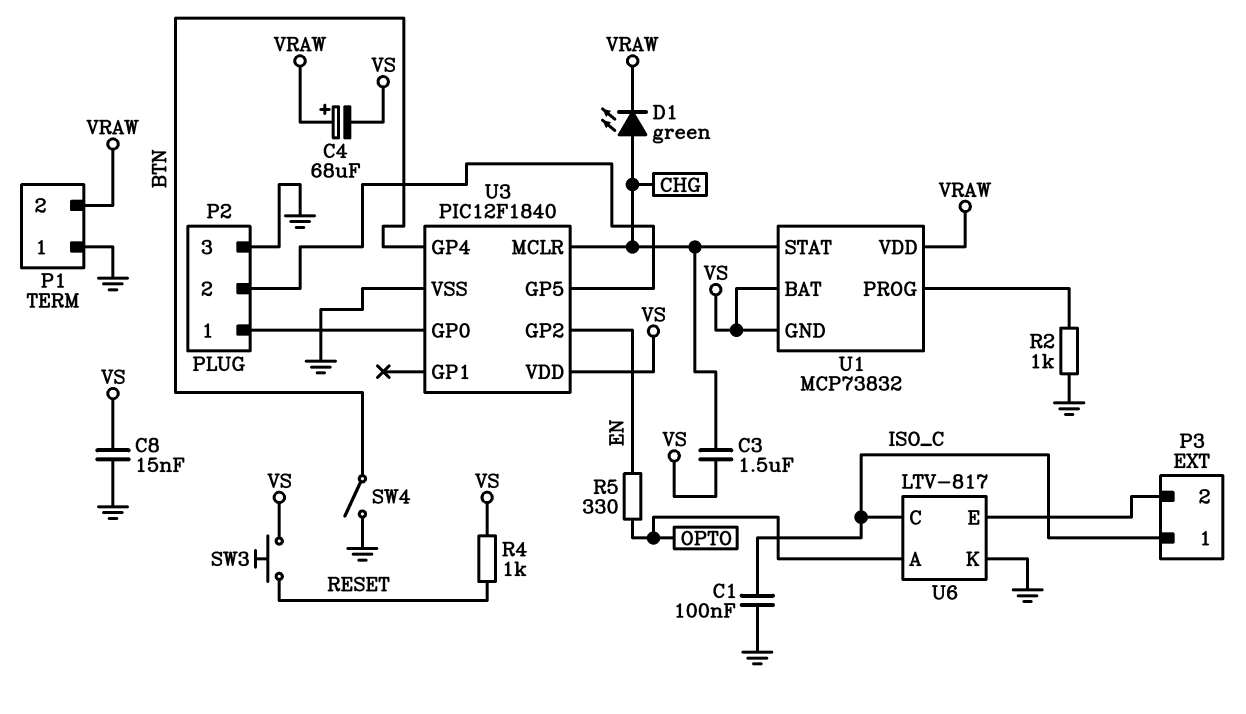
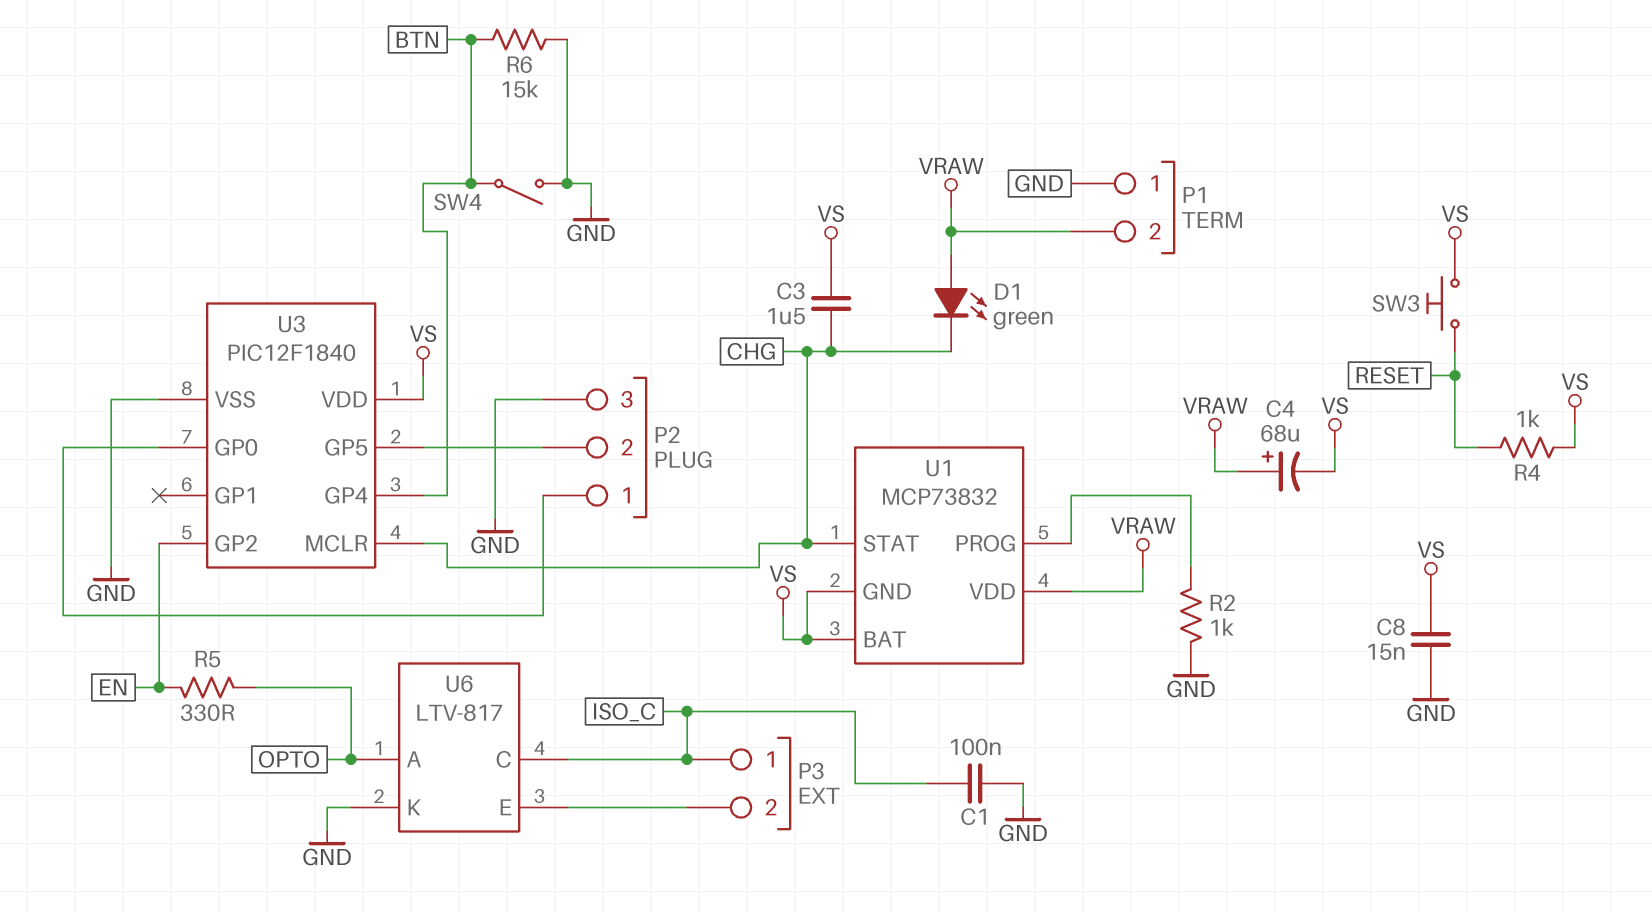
D1: LED green (A CHG, K VRAW) -> LED green (A VRAW, K CHG)
R6: none -> 15k (BTN, GND)

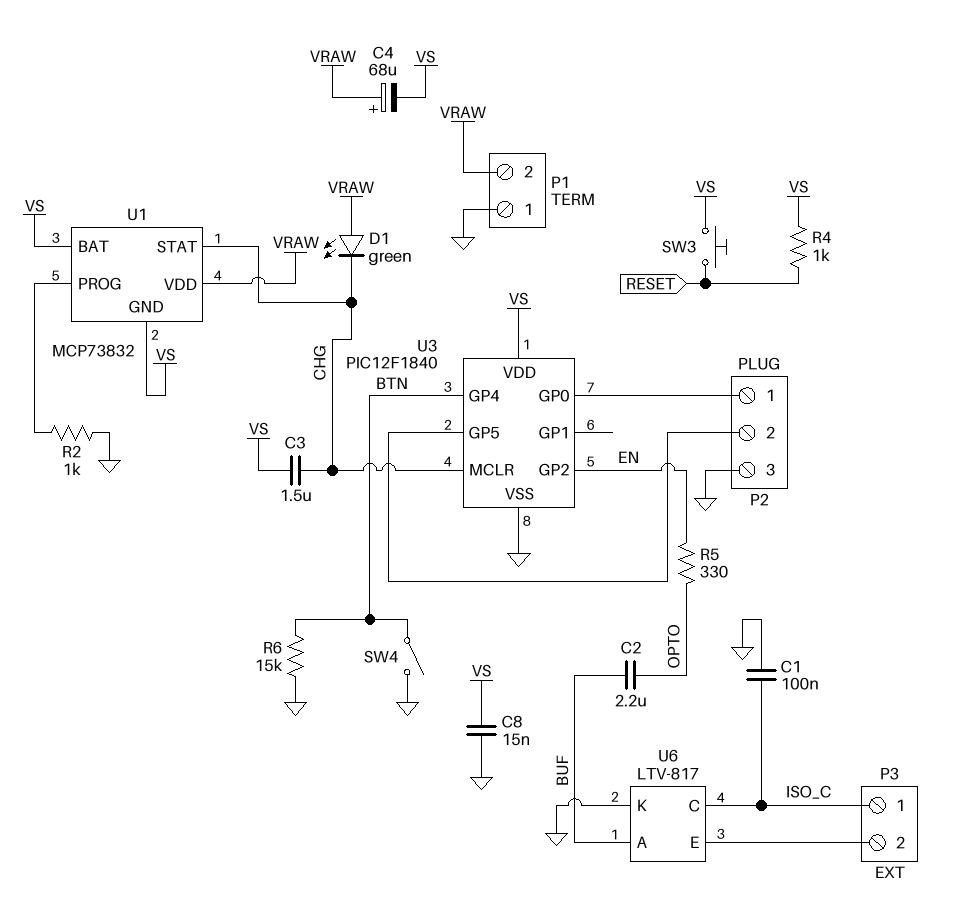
C2: none -> 2.2uF (BUF, OPTO)
U6 pin A: OPTO -> BUF

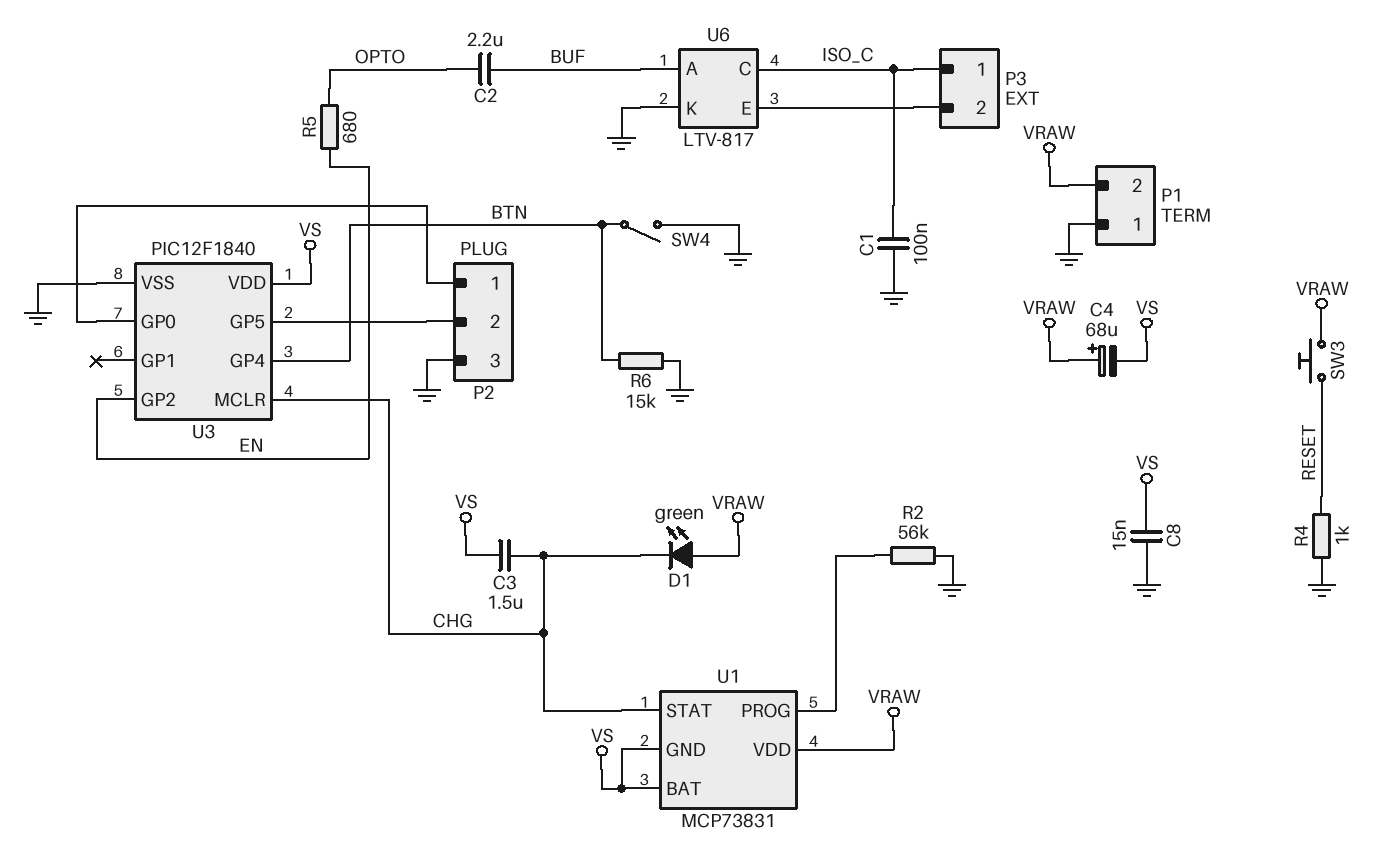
R2: 1k (GND, U1/PROG) -> 56k (GND, U1/PROG)
R4: 1k (RESET, VS) -> 1k (GND, RESET)
R5: 330 (EN, OPTO) -> 680 (EN, OPTO)
SW3: button (RESET, VS) -> button (RESET, VRAW)
U1: MCP73832 -> MCP73831

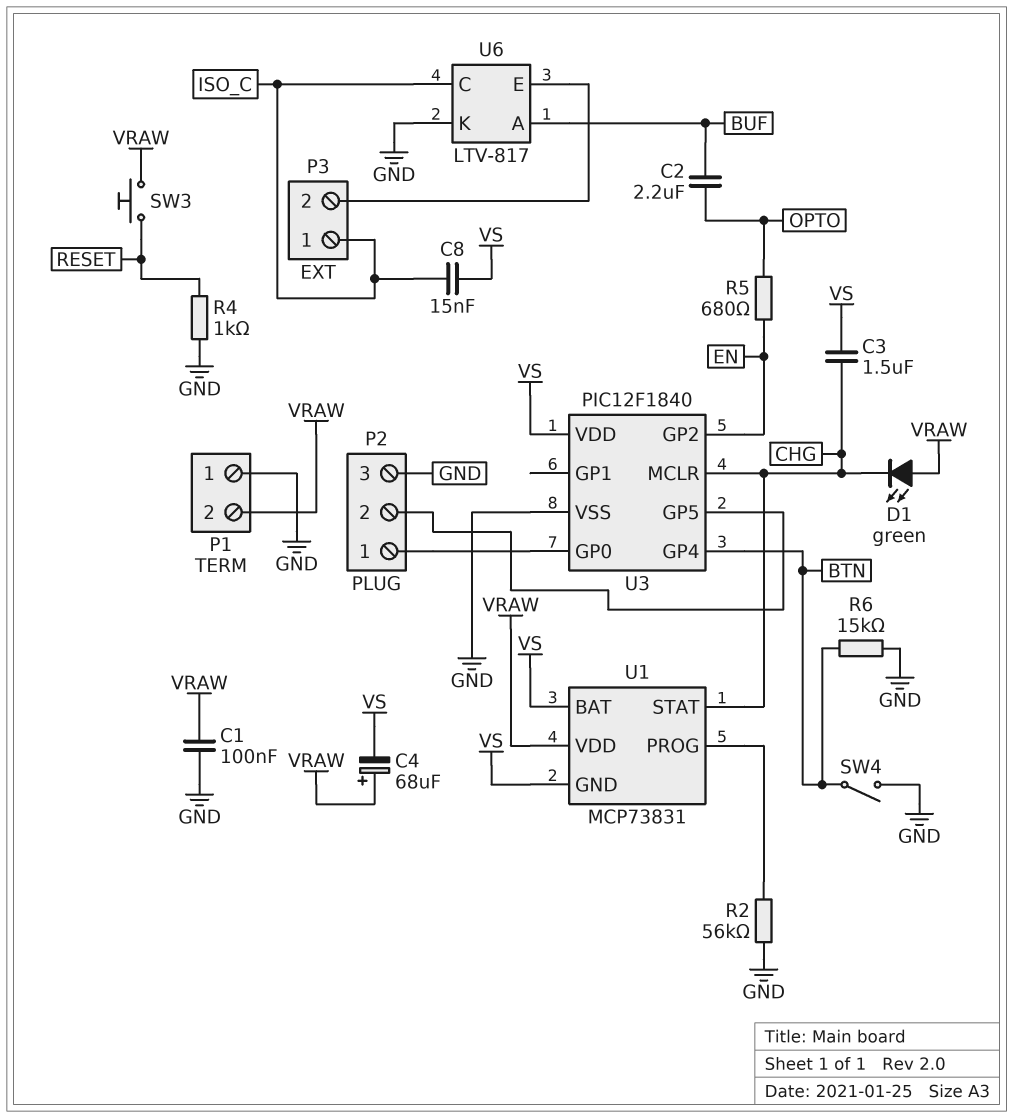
C1: 100nF (GND, ISO_C) -> 100nF (GND, VRAW)
C8: 15nF (GND, VS) -> 15nF (ISO_C, VS)

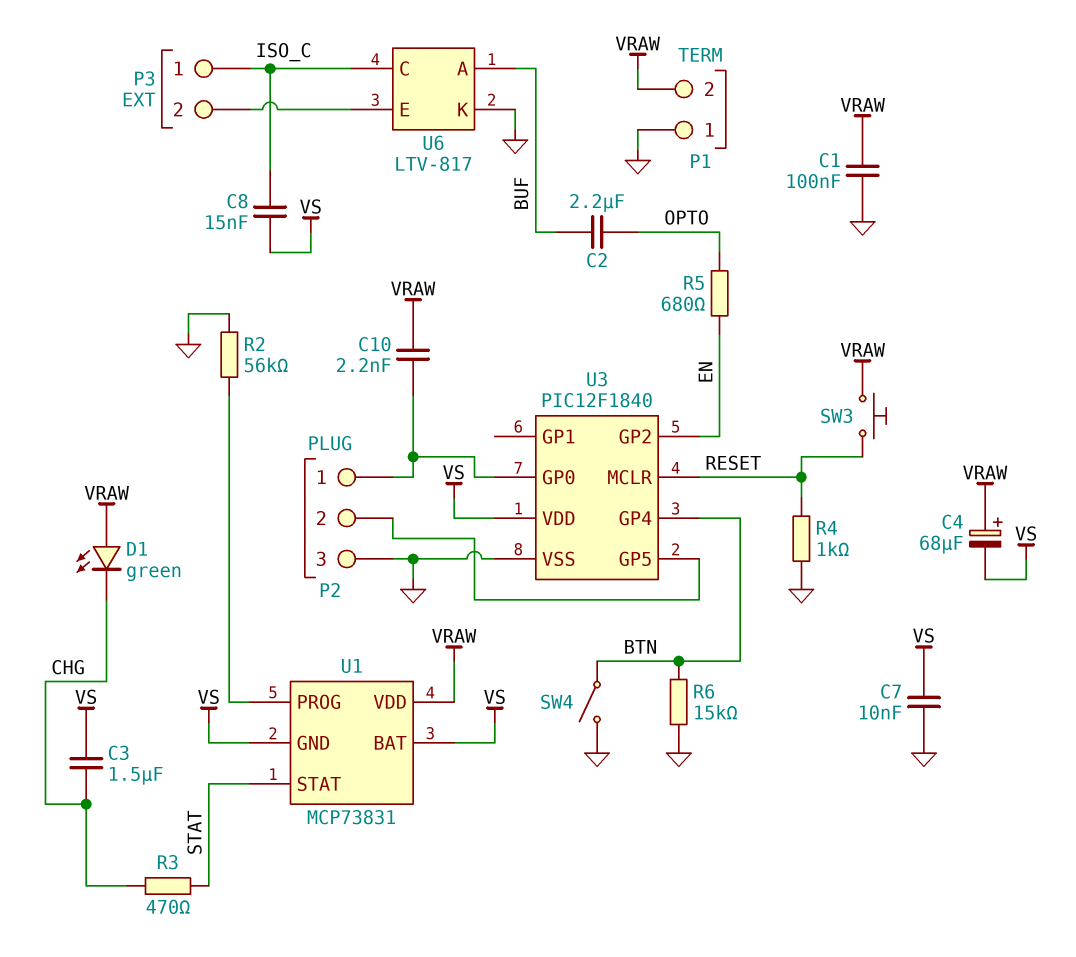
C7: none -> 10nF (GND, VS)
C10: none -> 2.2nF (P2/1, VRAW)
R3: none -> 470 (CHG, STAT)
U1 pin STAT: CHG -> STAT
U3 pin MCLR: CHG -> RESET

